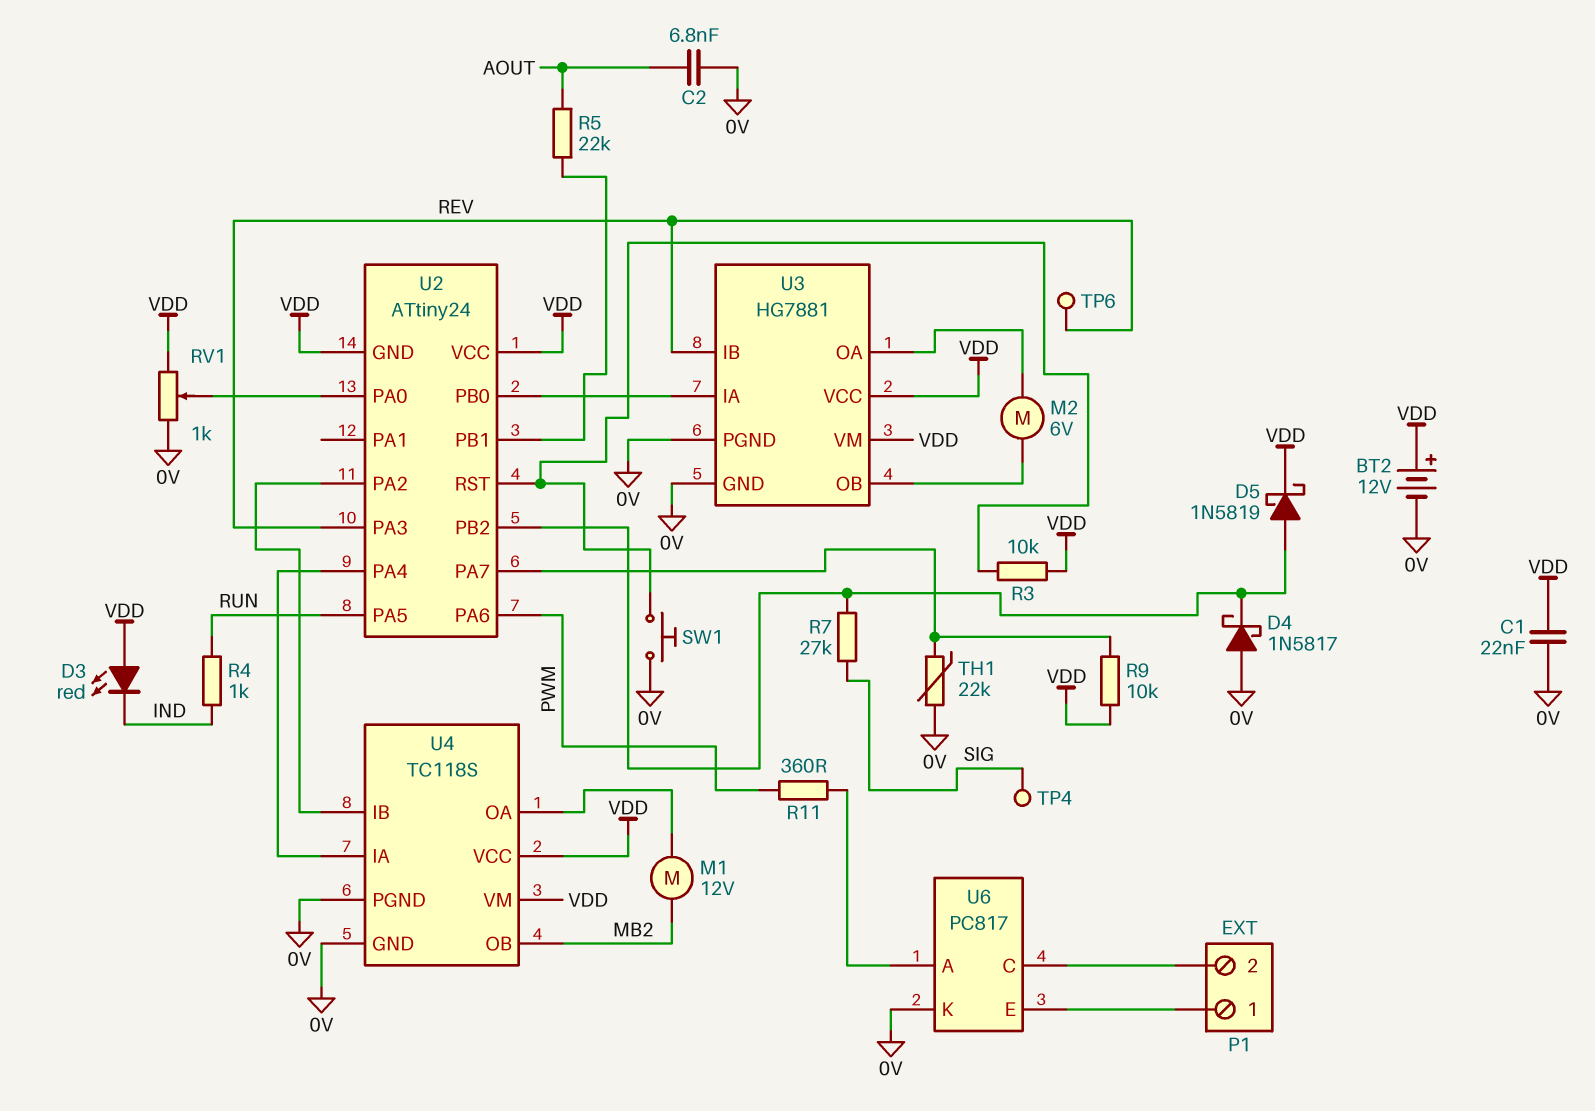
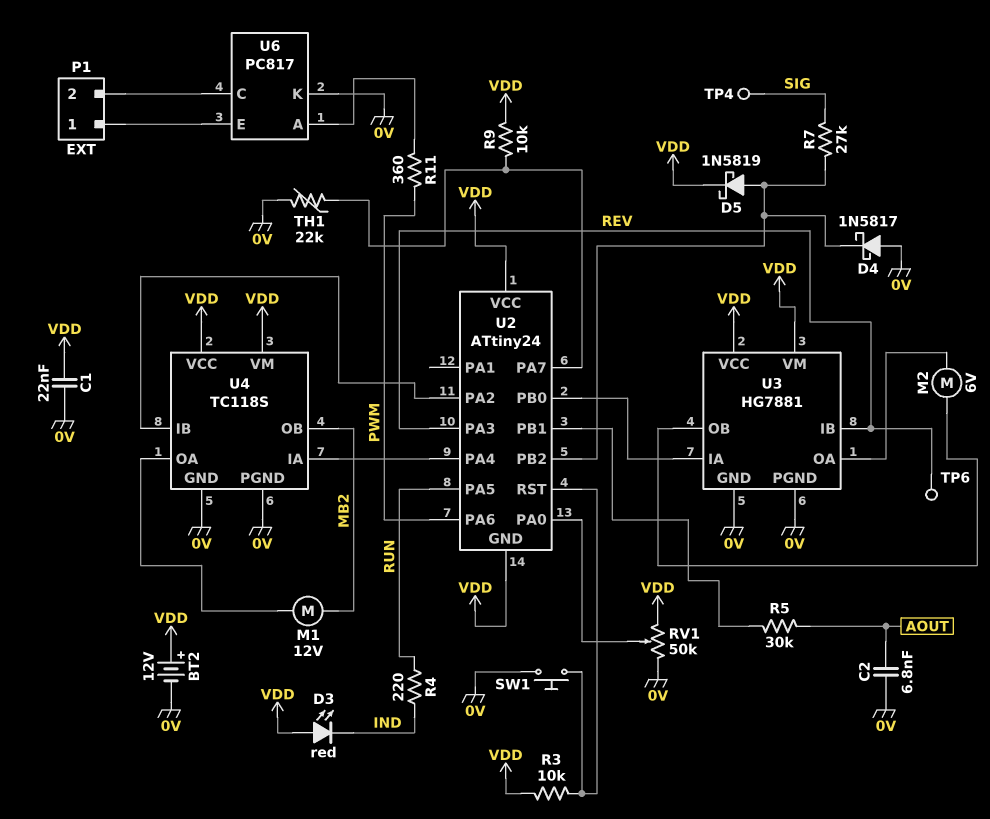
R4: 1k (IND, RUN) -> 220 (IND, RUN)
R5: 22k (AOUT, U2/PB1) -> 30k (AOUT, U2/PB1)
RV1: 1k (0V, VDD, wiper U2/PA0) -> 50k (0V, VDD, wiper U2/PA0)

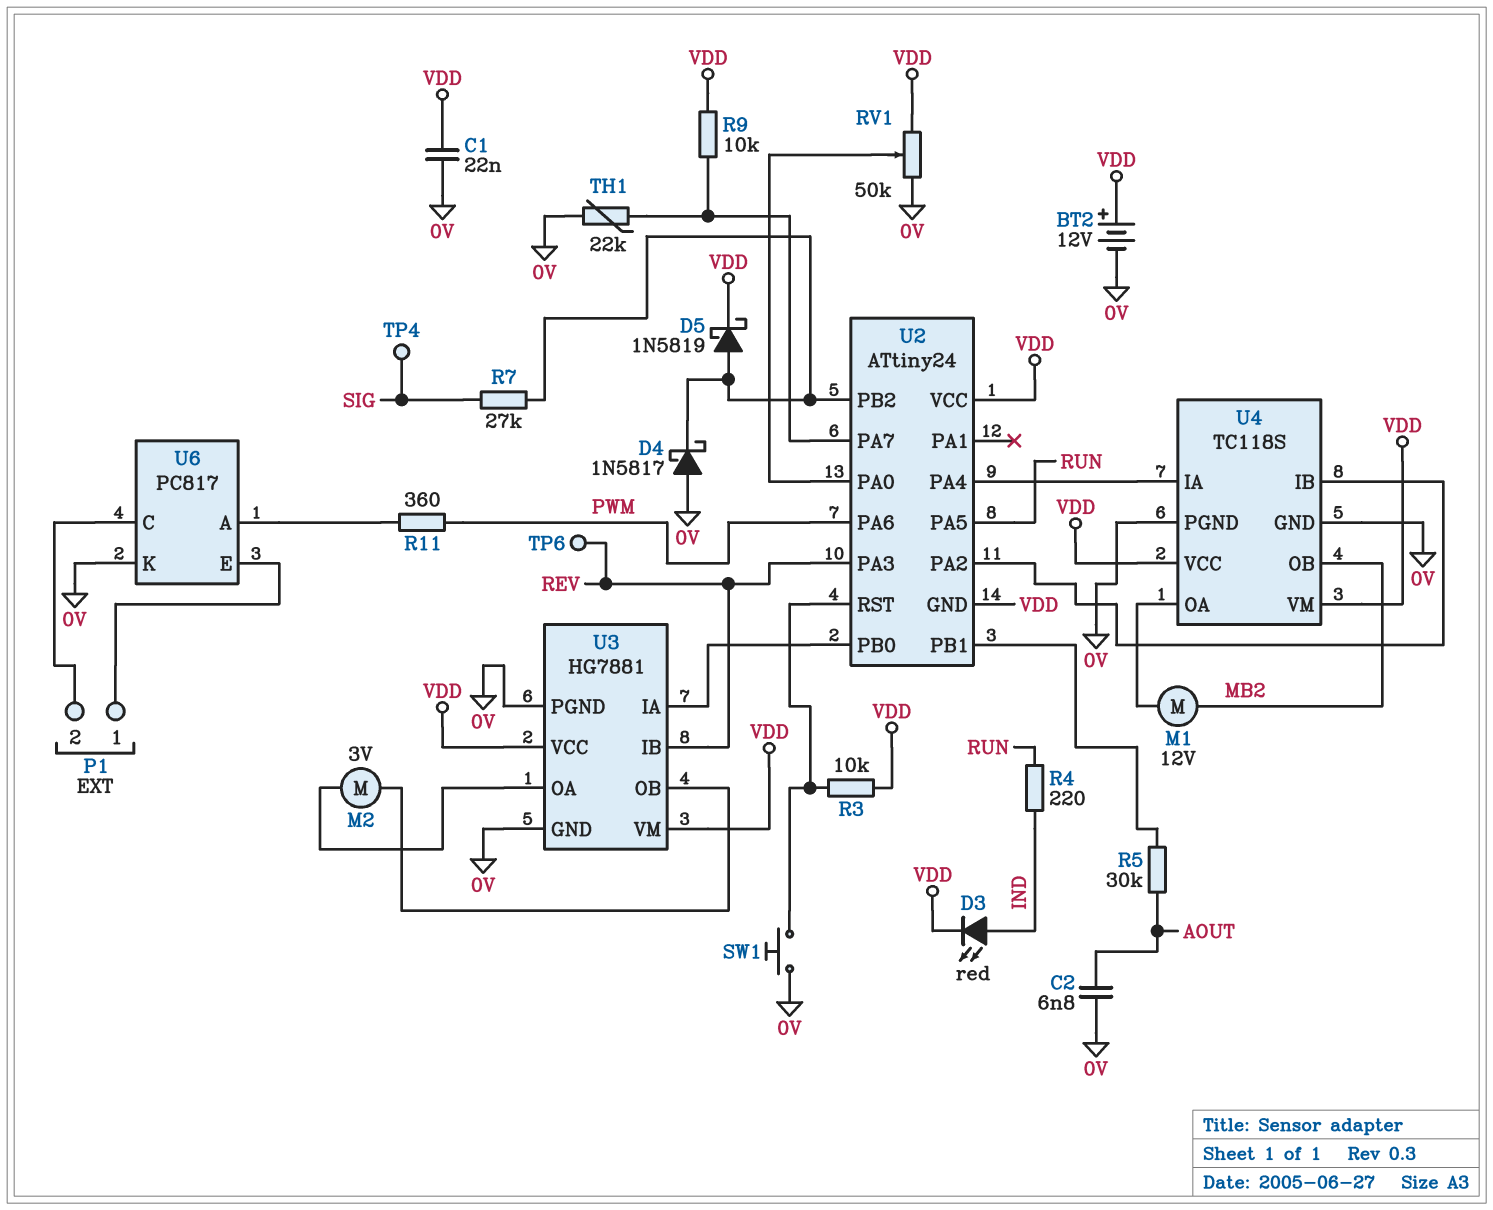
D3: LED red (A VDD, K IND) -> LED red (A IND, K VDD)
M2: motor 6V (U3/OA, U3/OB) -> motor 3V (U3/OA, U3/OB)

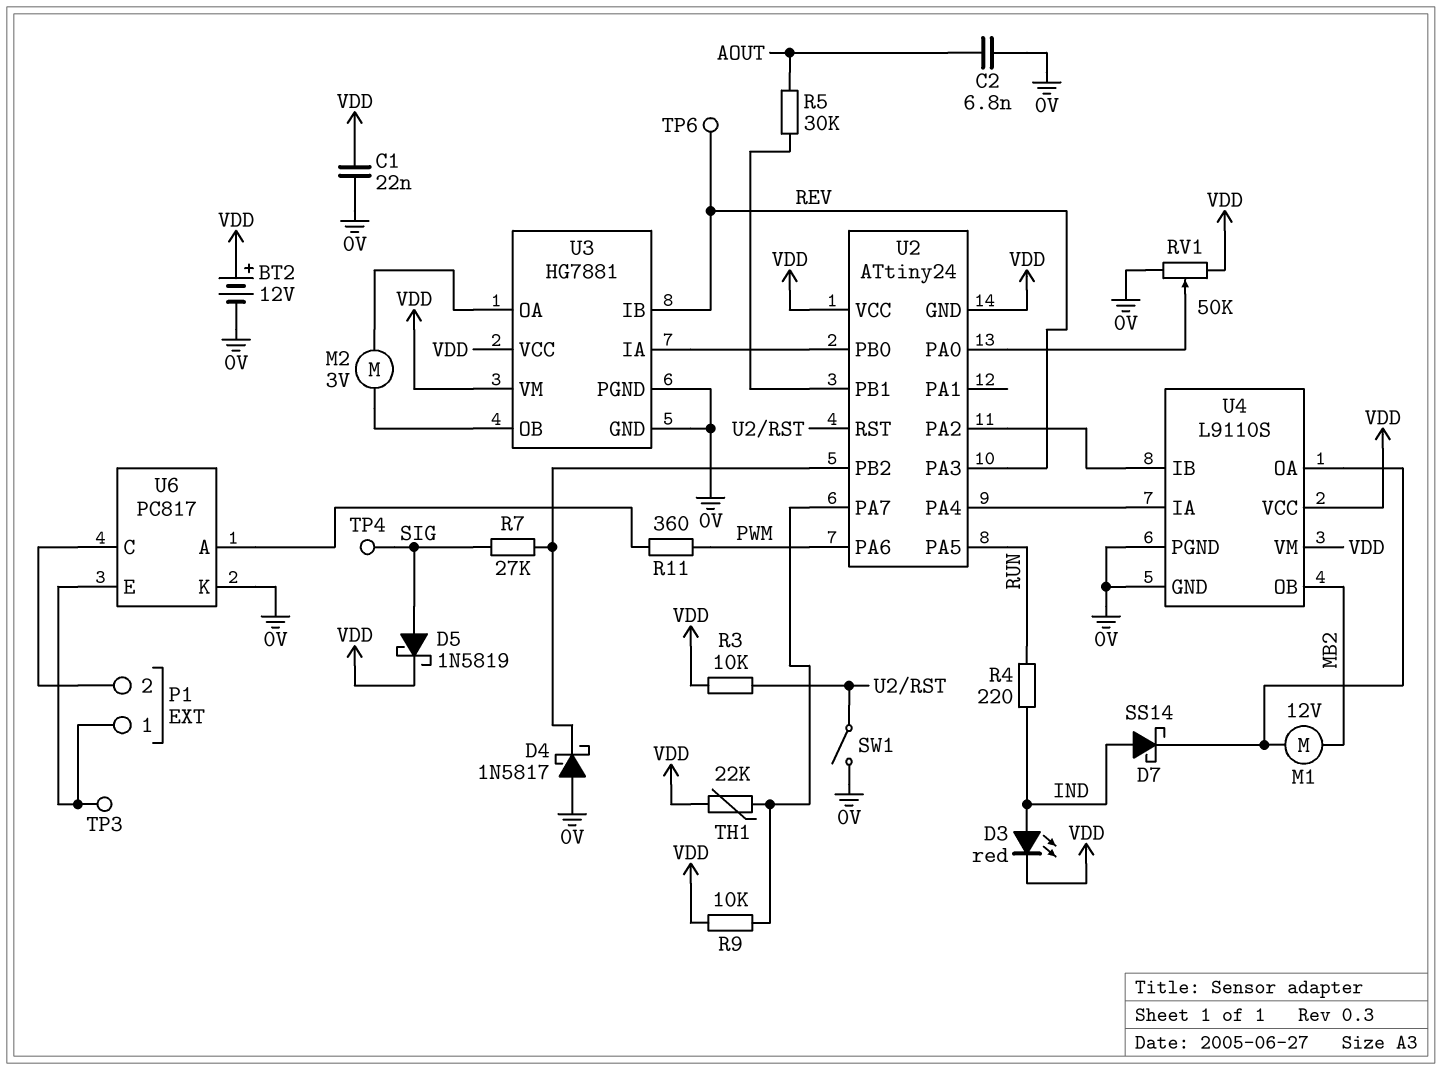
D5: schottky 1N5819 (A U2/PB2, K VDD) -> schottky 1N5819 (A SIG, K VDD)
D7: none -> schottky SS14 (A IND, K U4/OA)
SW1: button (0V, U2/RST) -> switch (0V, U2/RST)
TH1: 22k (0V, U2/PA7) -> 22k (U2/PA7, VDD)
TP3: none -> test point (P1/1)
U4: TC118S -> L9110S

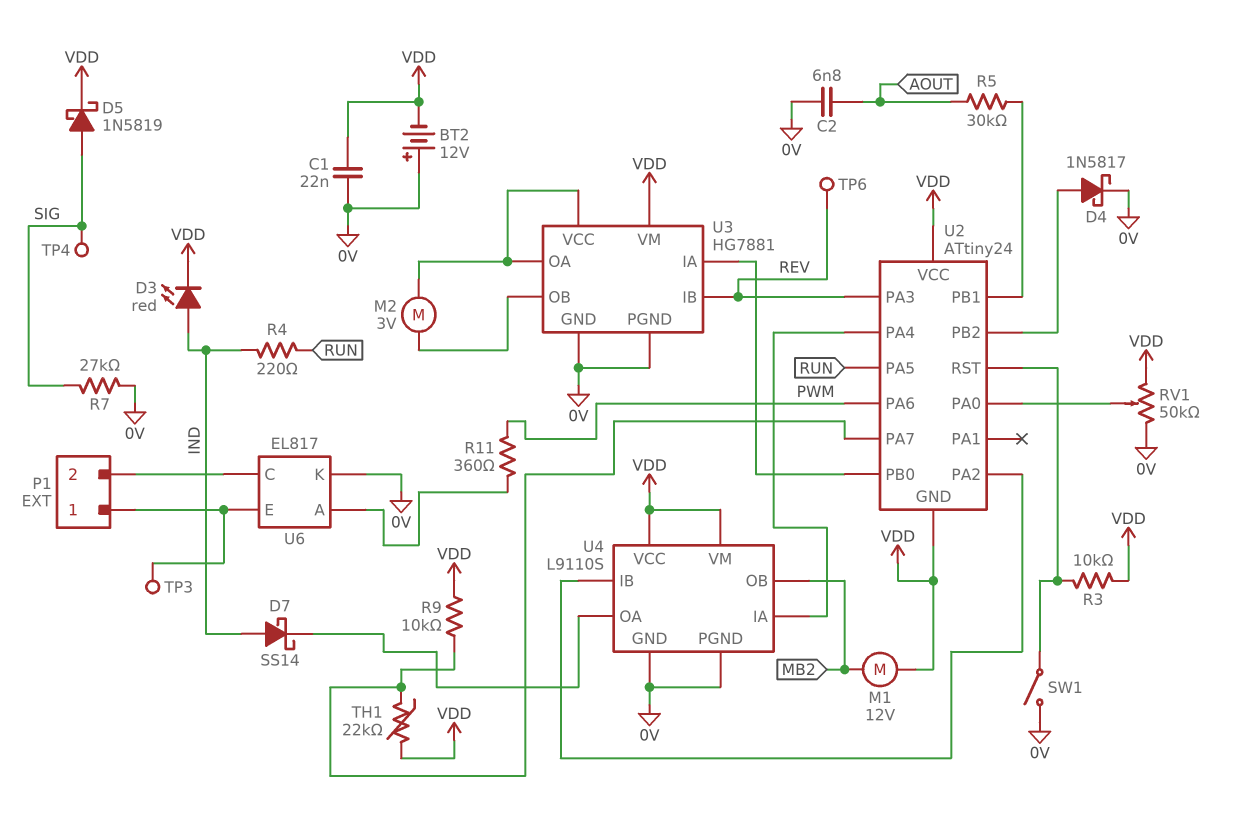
BT2: 12V (plus VDD, minus 0V) -> 12V (plus 0V, minus VDD)
D4: schottky 1N5817 (A 0V, K U2/PB2) -> schottky 1N5817 (A U2/PB2, K 0V)
M1: motor 12V (MB2, U4/OA) -> motor 12V (MB2, VDD)
R7: 27k (SIG, U2/PB2) -> 27k (0V, SIG)
U3 pin VCC: VDD -> U3/OA
U6: PC817 -> EL817

